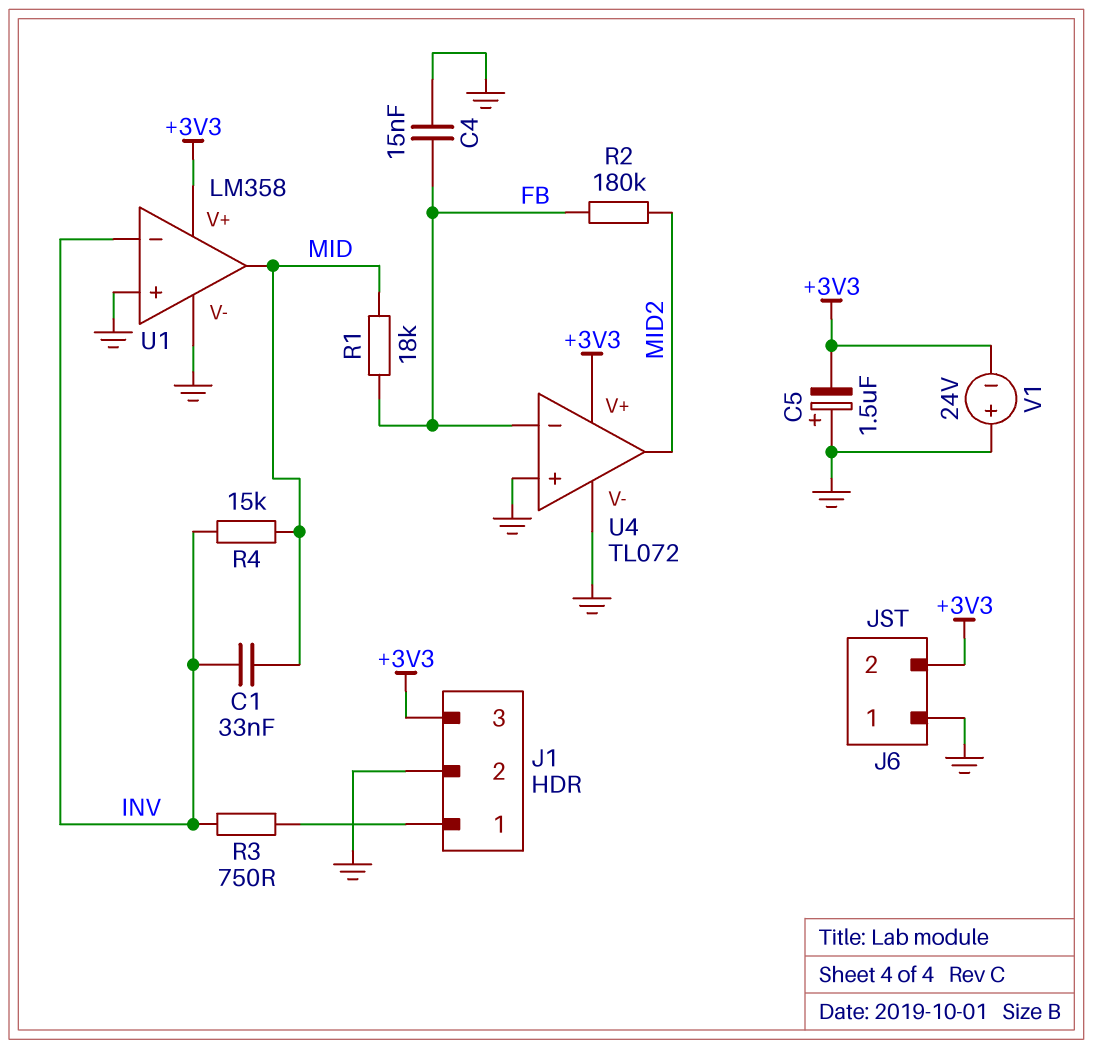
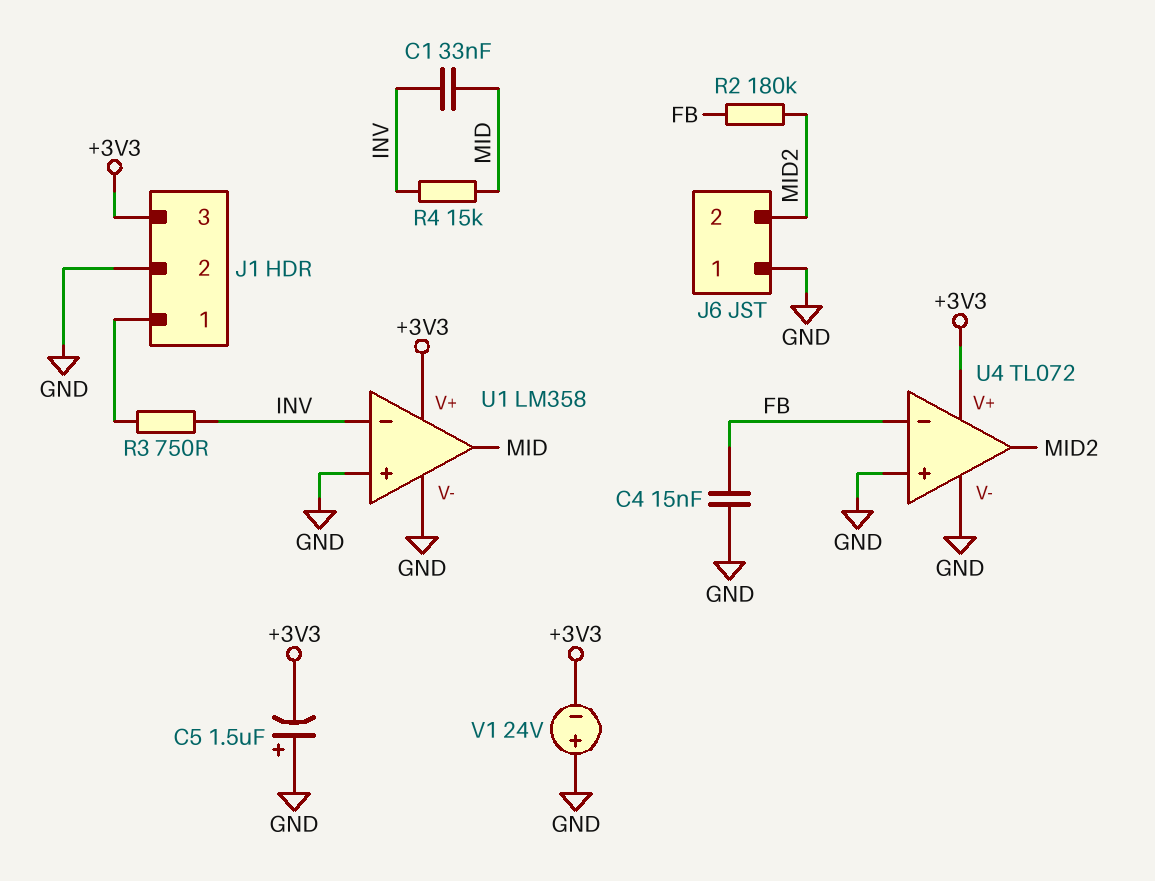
J6 pin 2: +3V3 -> MID2
R1: 18k (FB, MID) -> none

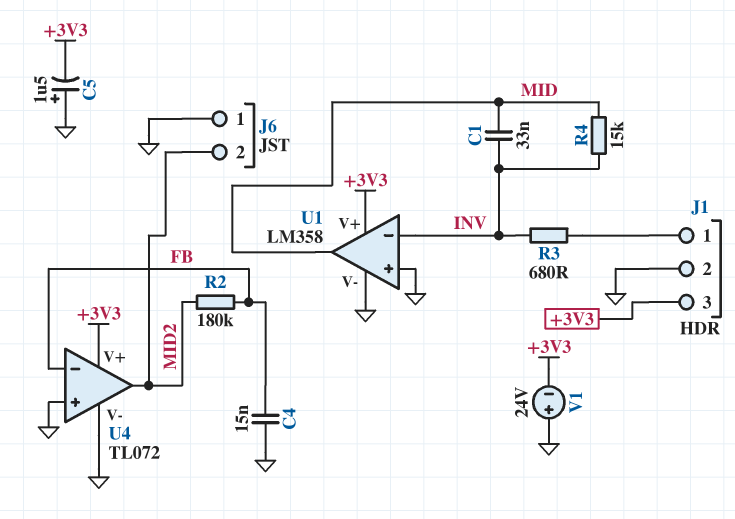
R3: 750 (INV, J1/1) -> 680 (INV, J1/1)

